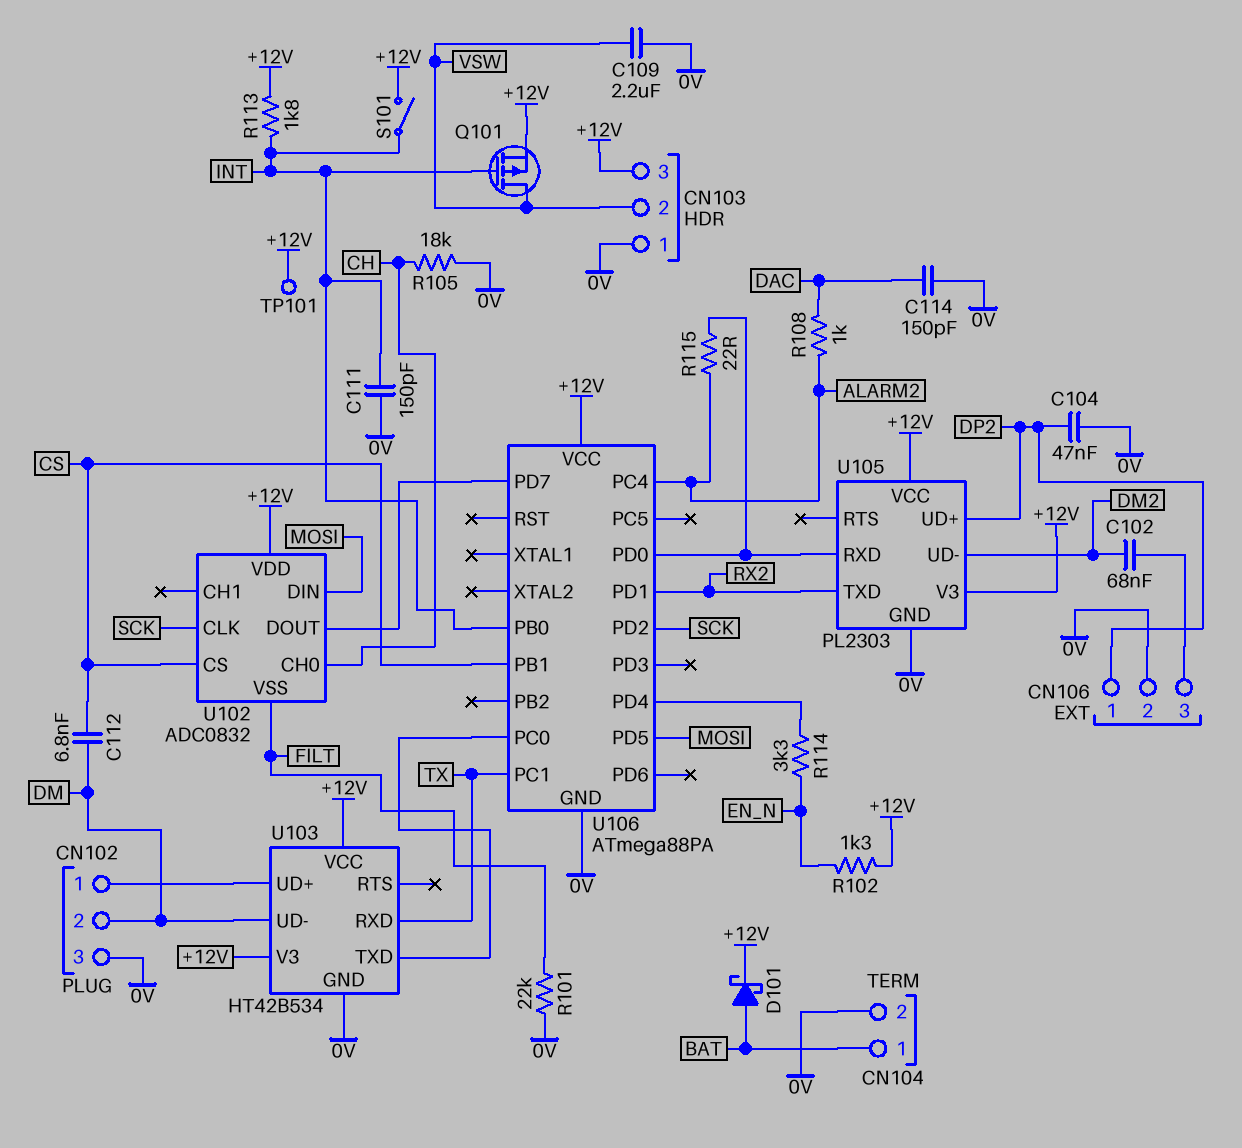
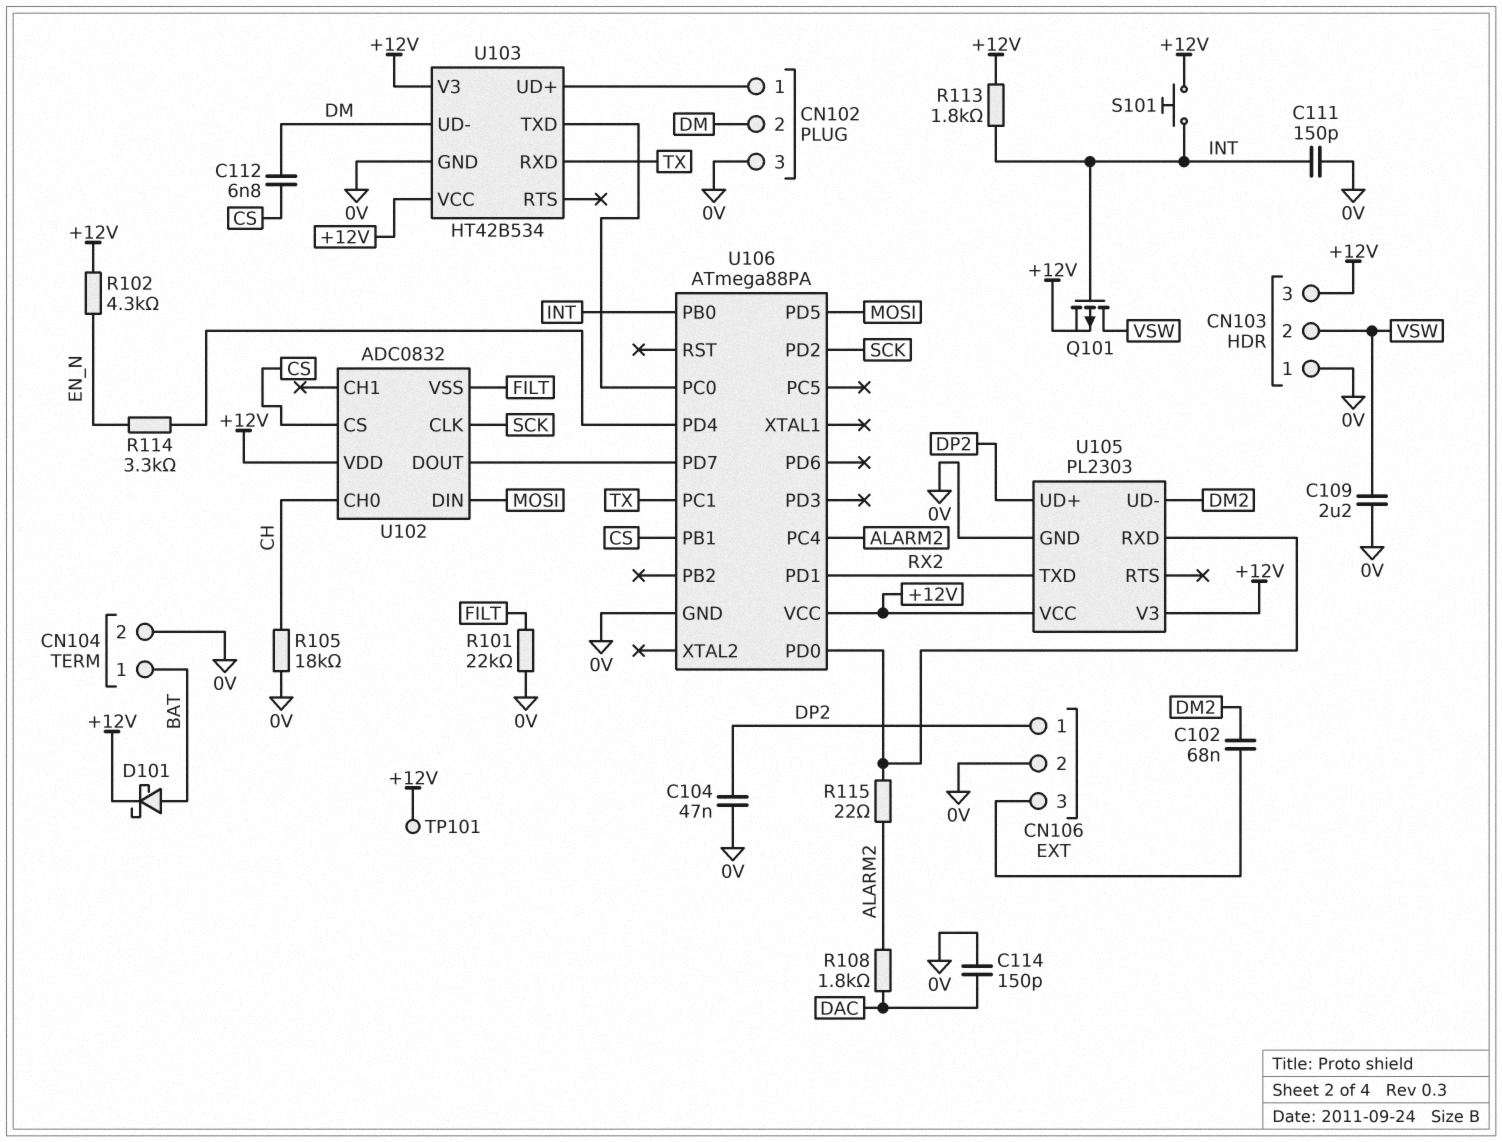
R102: 1.3k (+12V, EN_N) -> 4.3k (+12V, EN_N)
R108: 1k (ALARM2, DAC) -> 1.8k (ALARM2, DAC)
S101: switch (+12V, INT) -> button (+12V, INT)

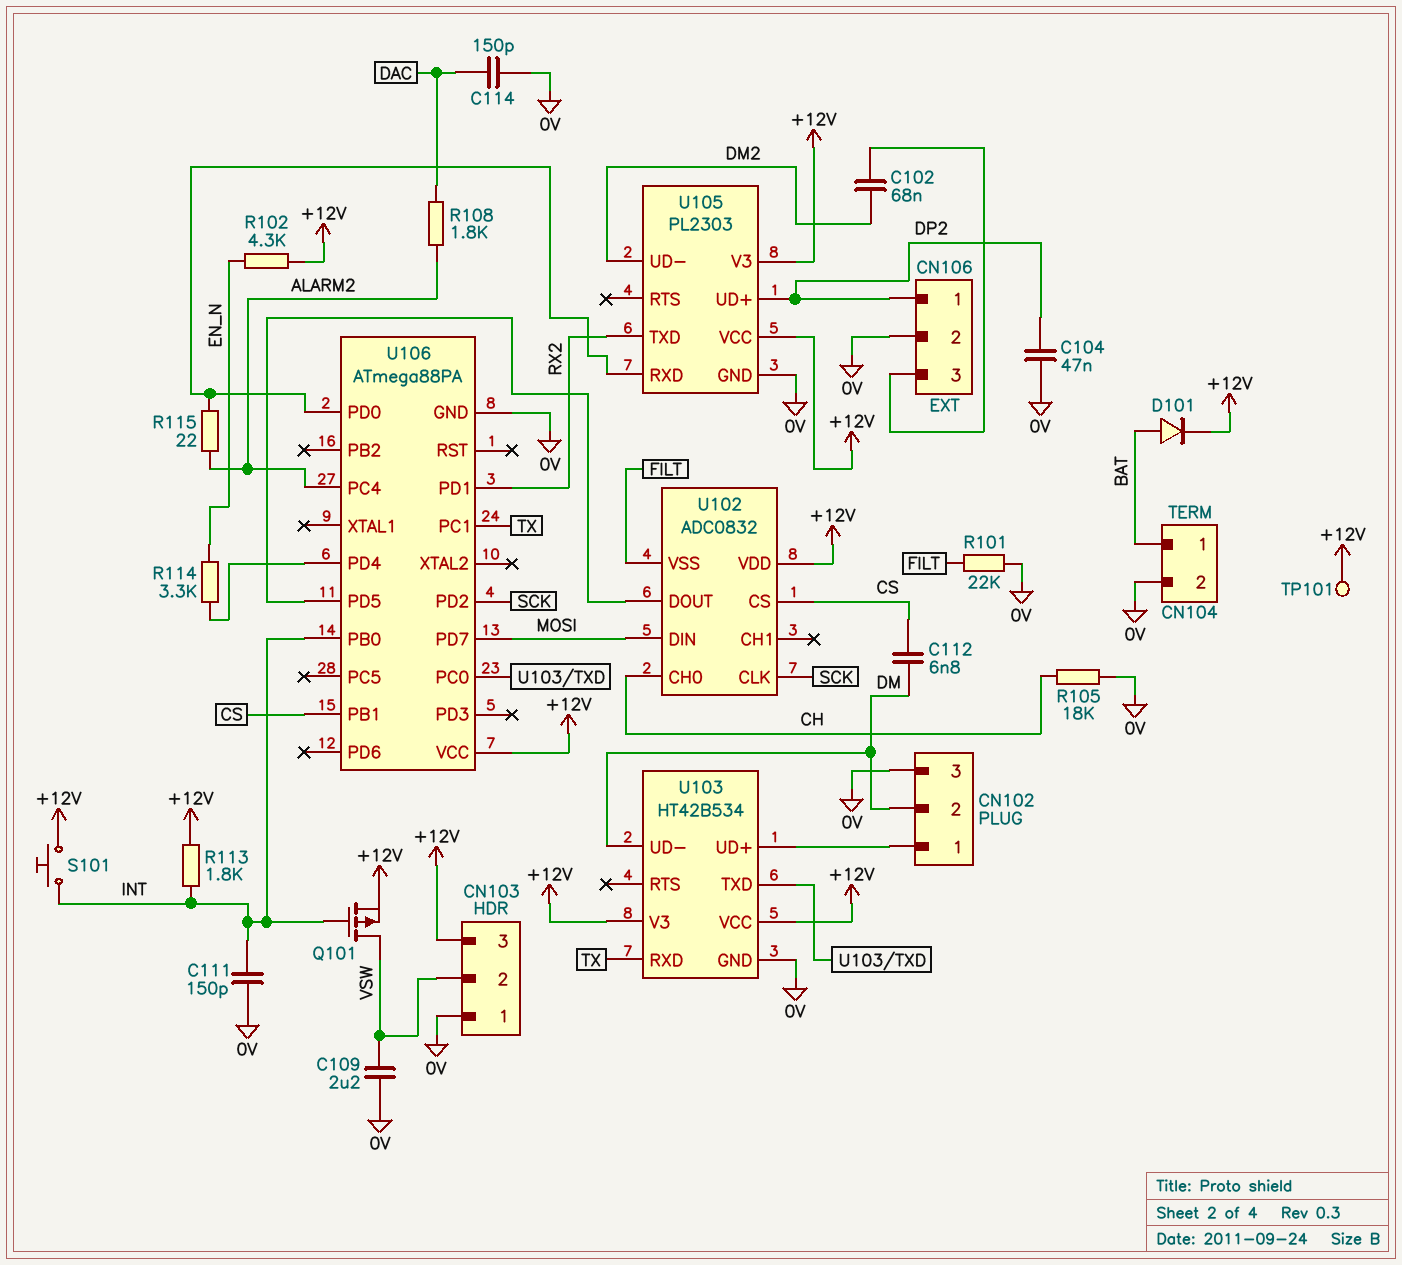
D101: schottky (A BAT, K +12V) -> diode (A BAT, K +12V)
U106 pin PD5: MOSI -> U102/DOUT
U106 pin PD7: U102/DOUT -> MOSI

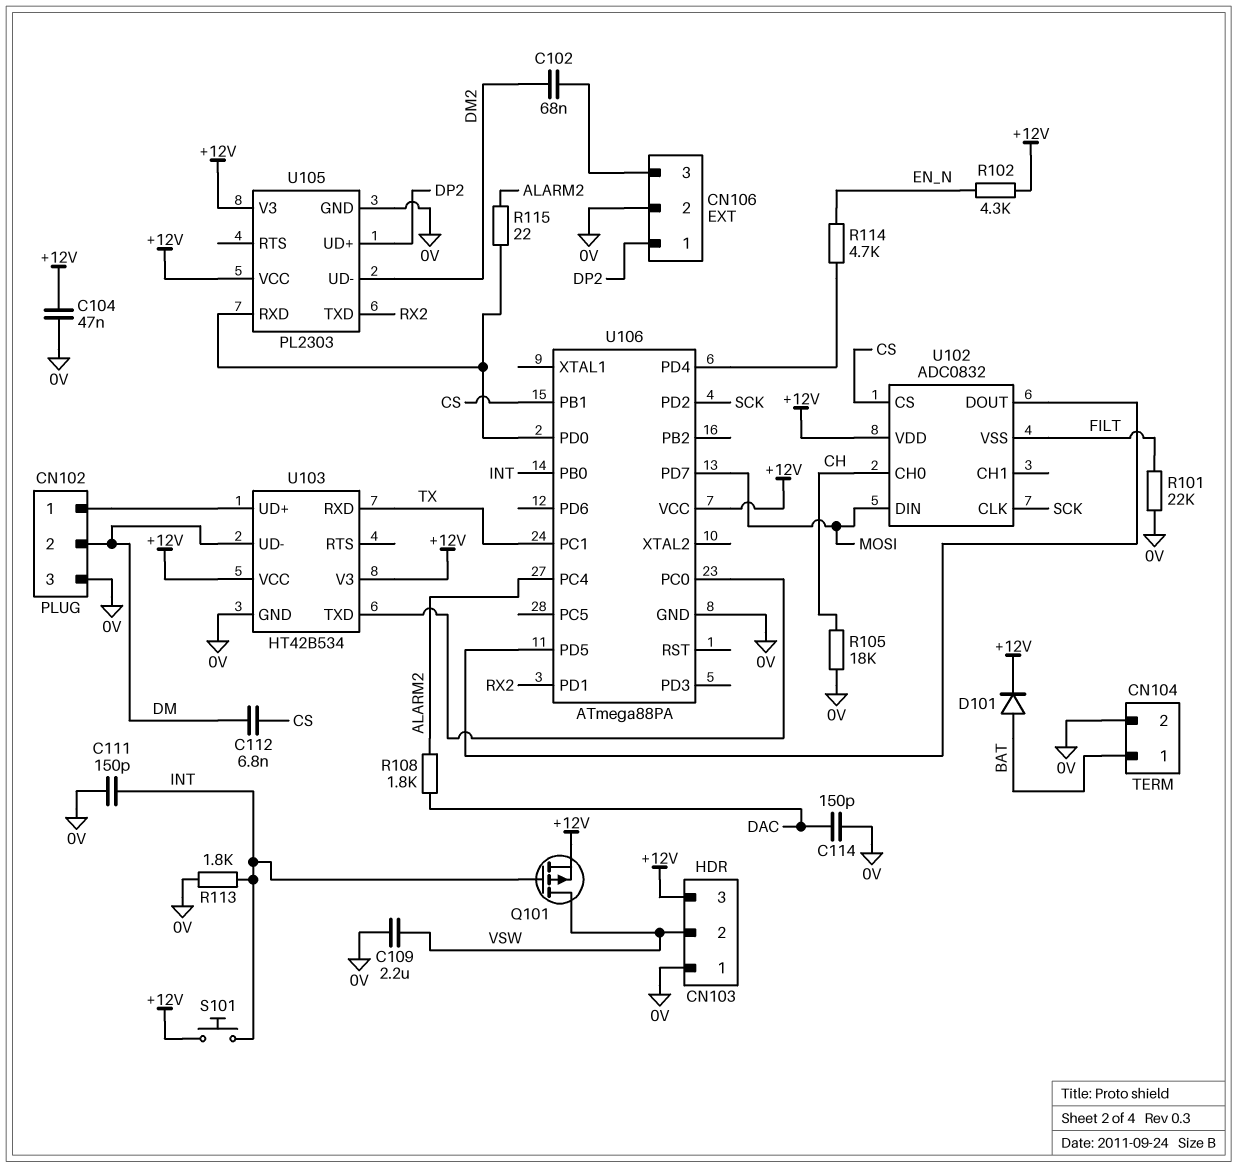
C104: 47nF (0V, DP2) -> 47nF (+12V, 0V)
R113: 1.8k (+12V, INT) -> 1.8k (0V, INT)
R114: 3.3k (EN_N, U106/PD4) -> 4.7k (EN_N, U106/PD4)
TP101: test point (+12V) -> none

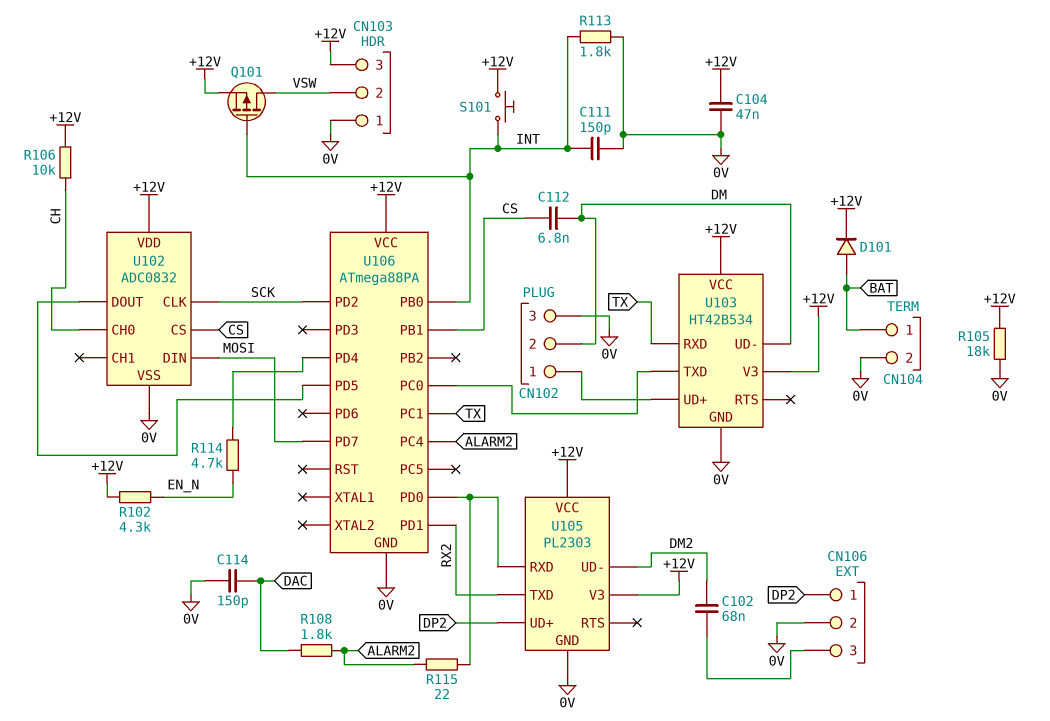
C109: 2.2uF (0V, VSW) -> none
R101: 22k (0V, FILT) -> none
R105: 18k (0V, CH) -> 18k (+12V, 0V)
R106: none -> 10k (+12V, CH)
U102 pin VSS: FILT -> 0V

